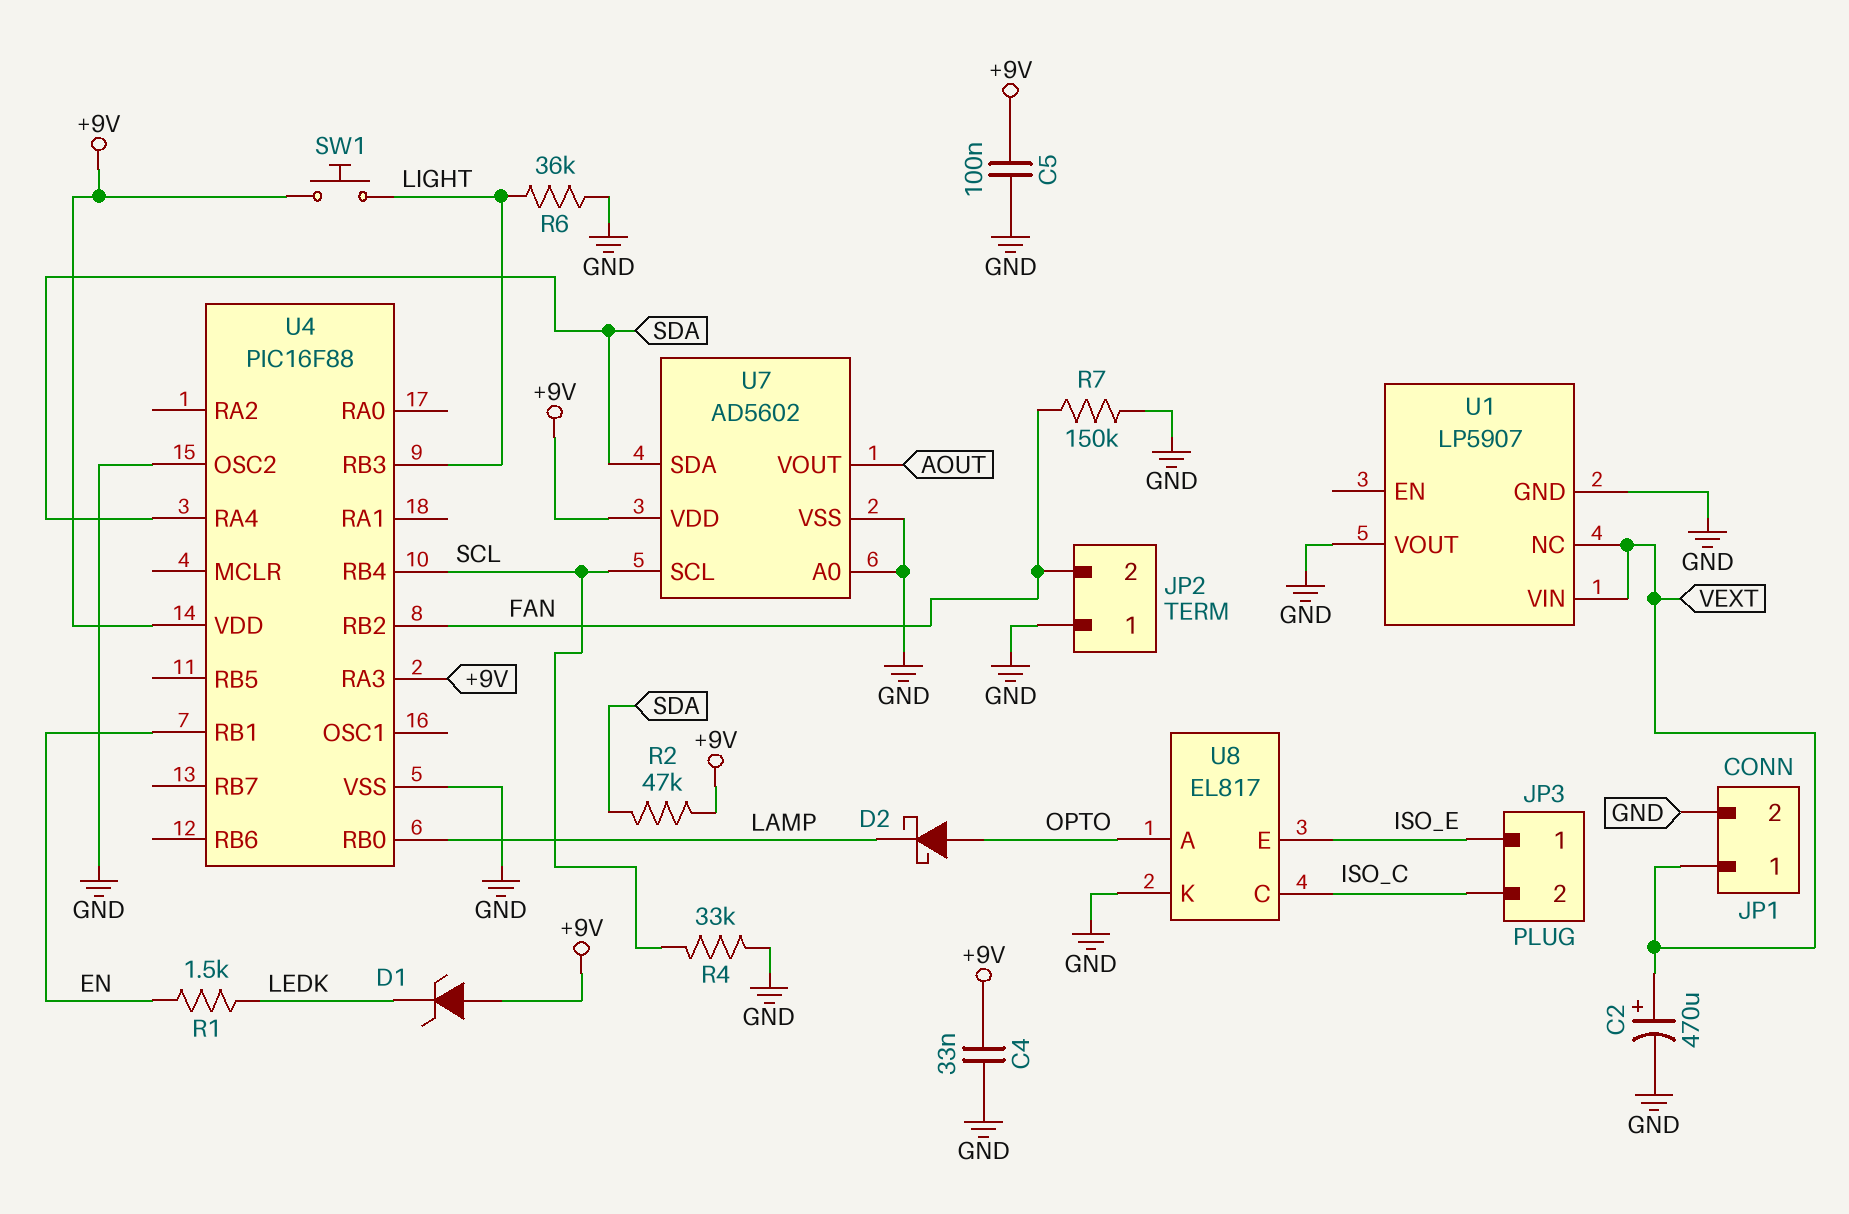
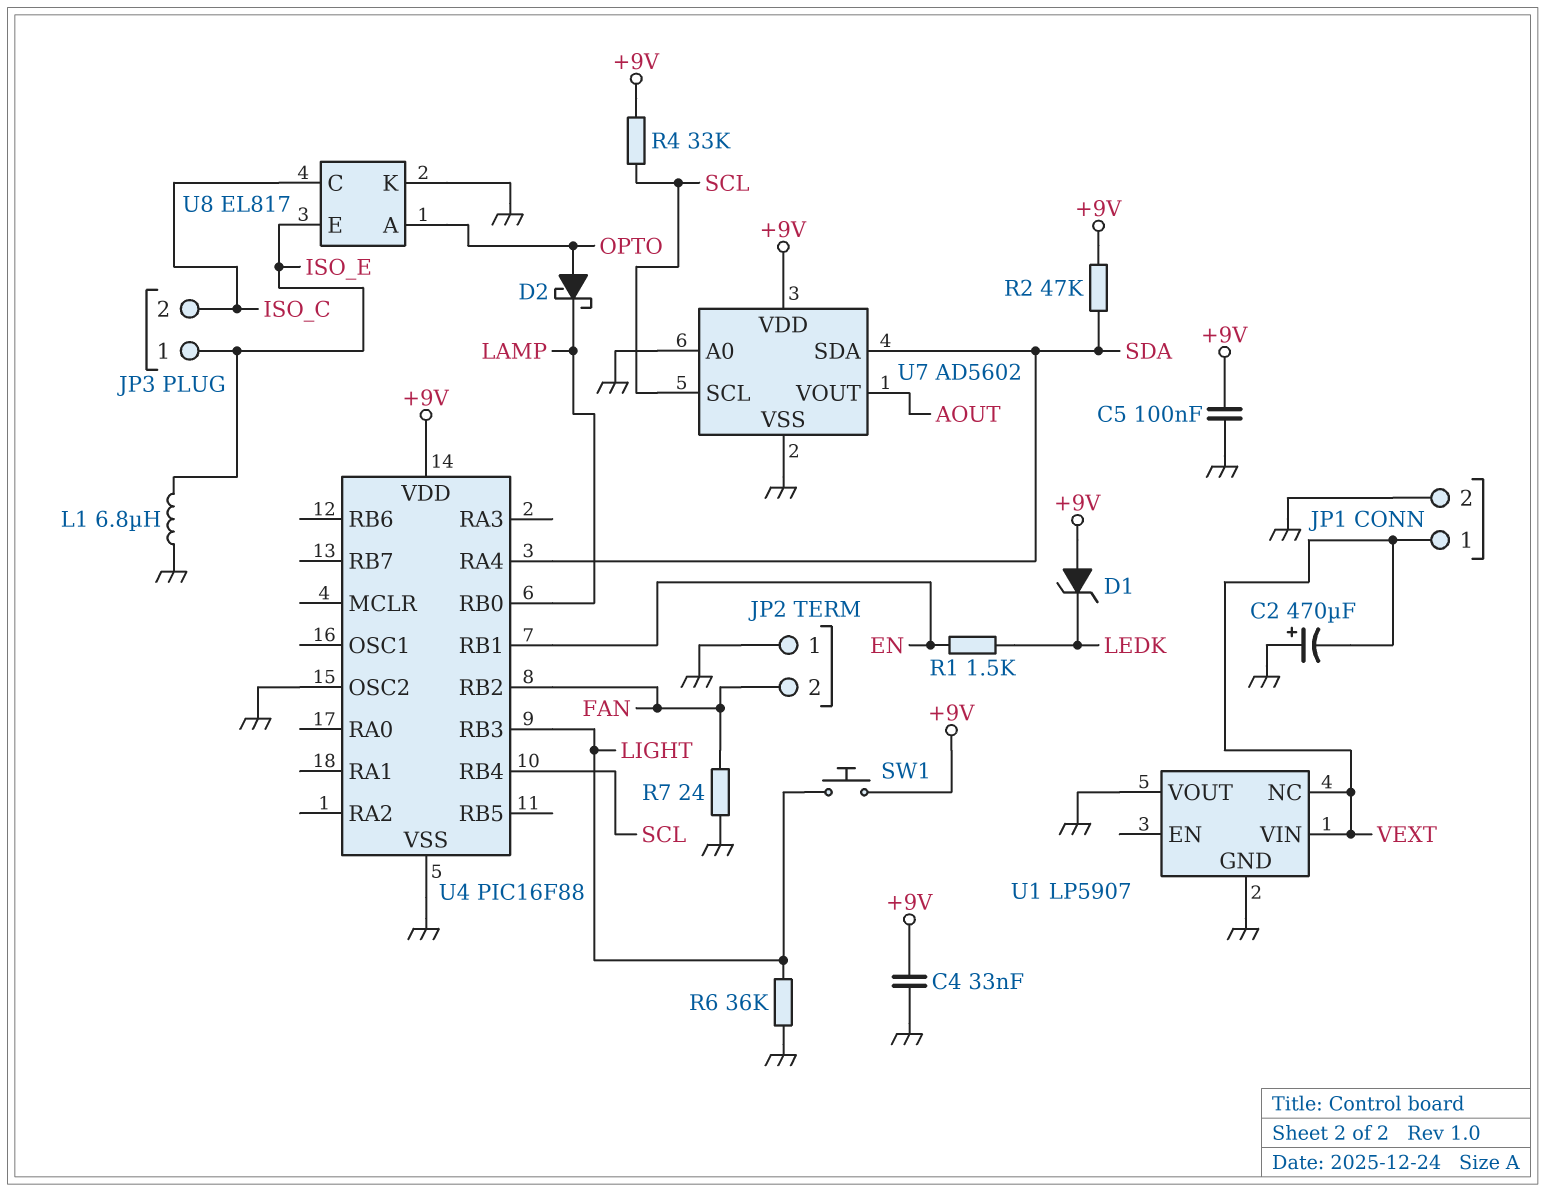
C2: 470uF (plus VEXT, minus GND) -> 470uF (plus GND, minus VEXT)
L1: none -> 6.8uH (GND, ISO_E)
R4: 33k (GND, SCL) -> 33k (+9V, SCL)
R7: 150k (FAN, GND) -> 24 (FAN, GND)
U4 pin RA3: +9V -> none

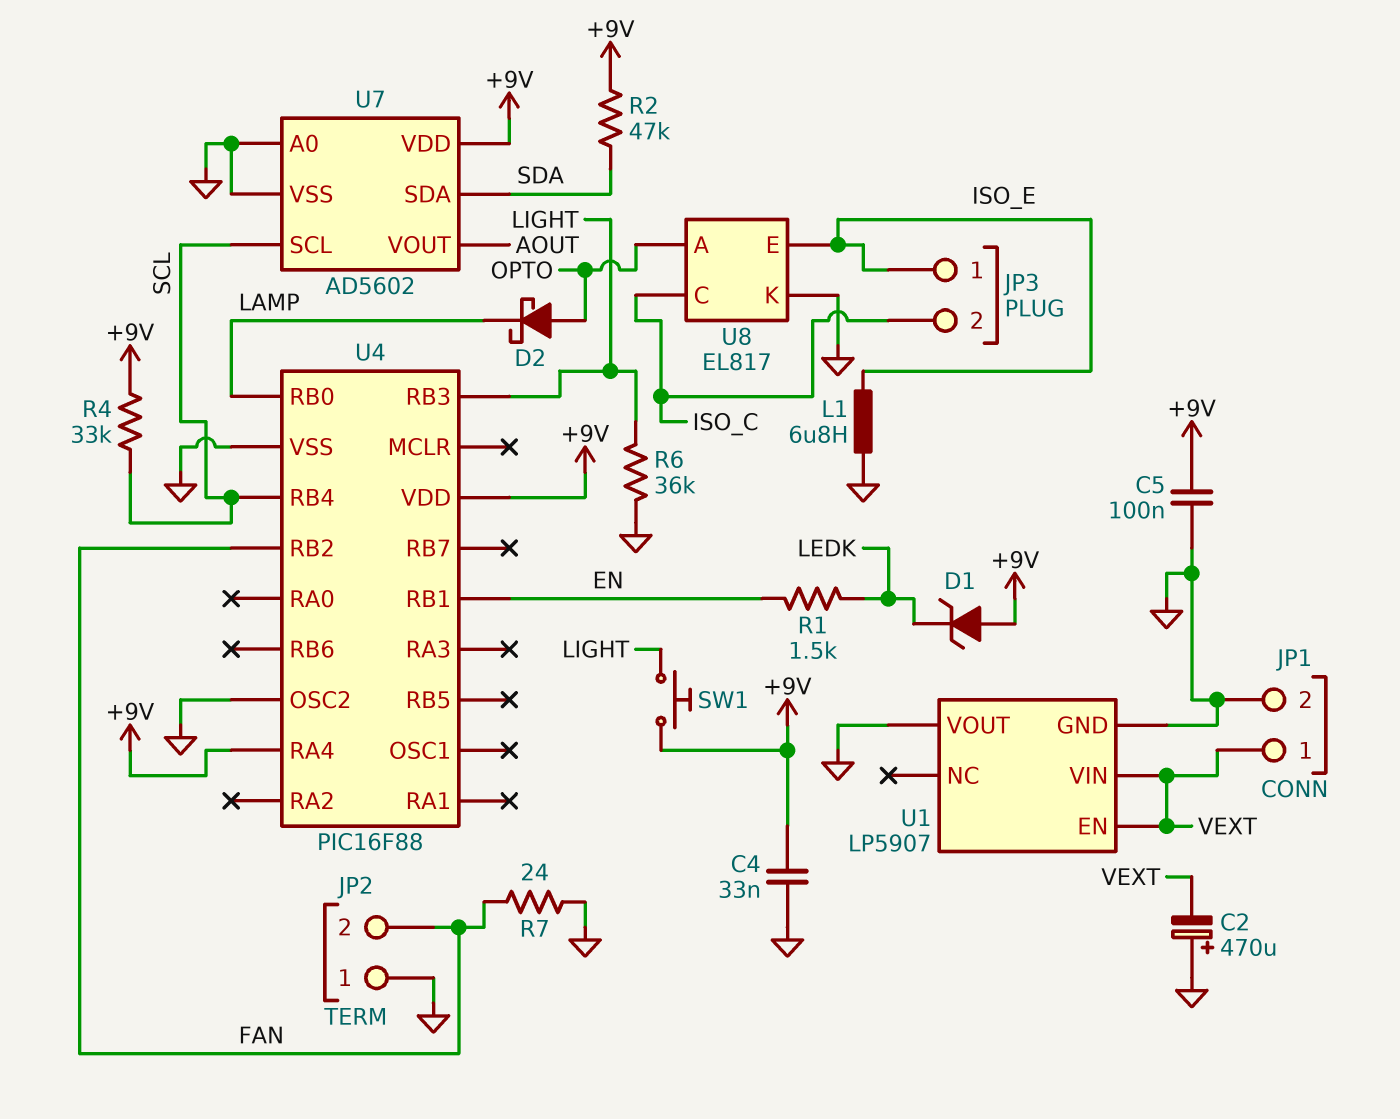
U1 pin EN: none -> VEXT
U1 pin NC: VEXT -> none
U4 pin RA4: SDA -> +9V

